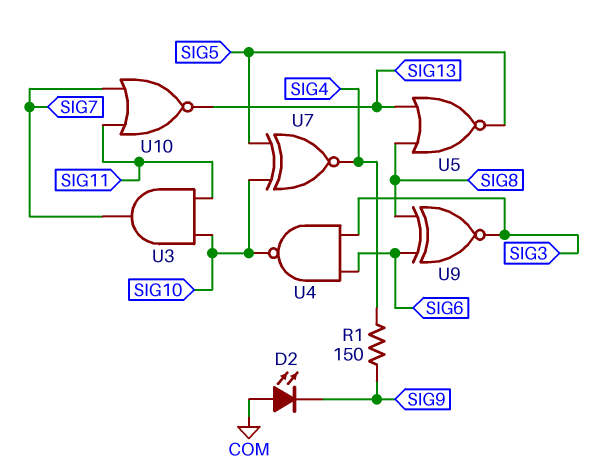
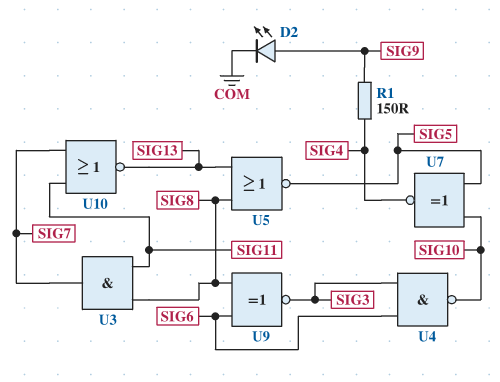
D2: LED (A COM, K SIG9) -> LED (A SIG9, K COM)
U3: AND (in SIG10, in SIG11, out SIG7) -> AND (in SIG8, in SIG11, out SIG7)

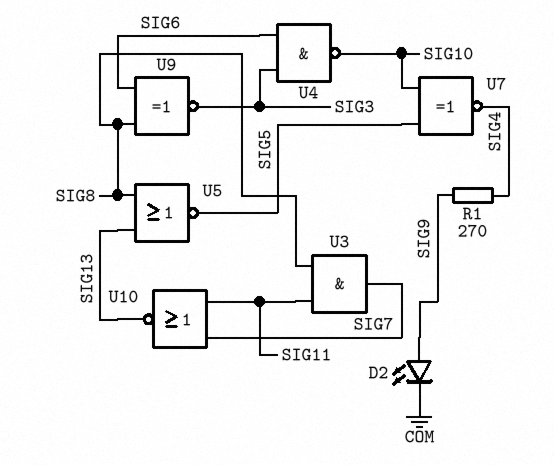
R1: 150 (SIG4, SIG9) -> 270 (SIG4, SIG9)

